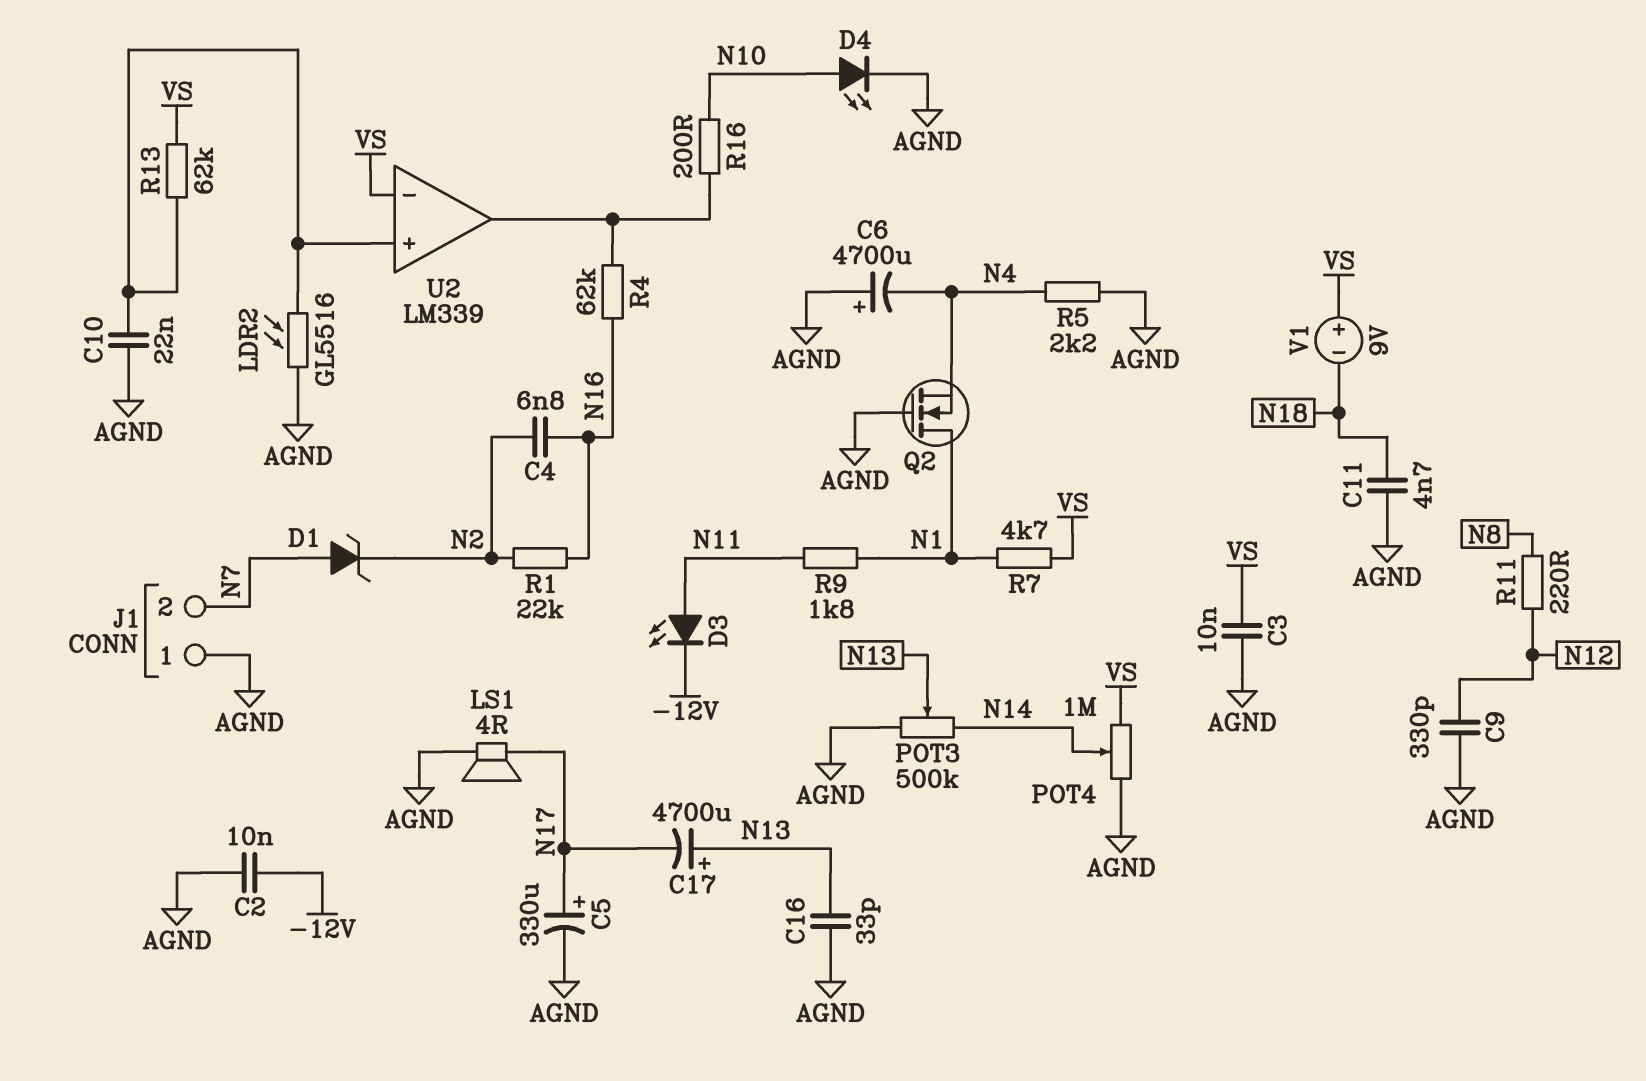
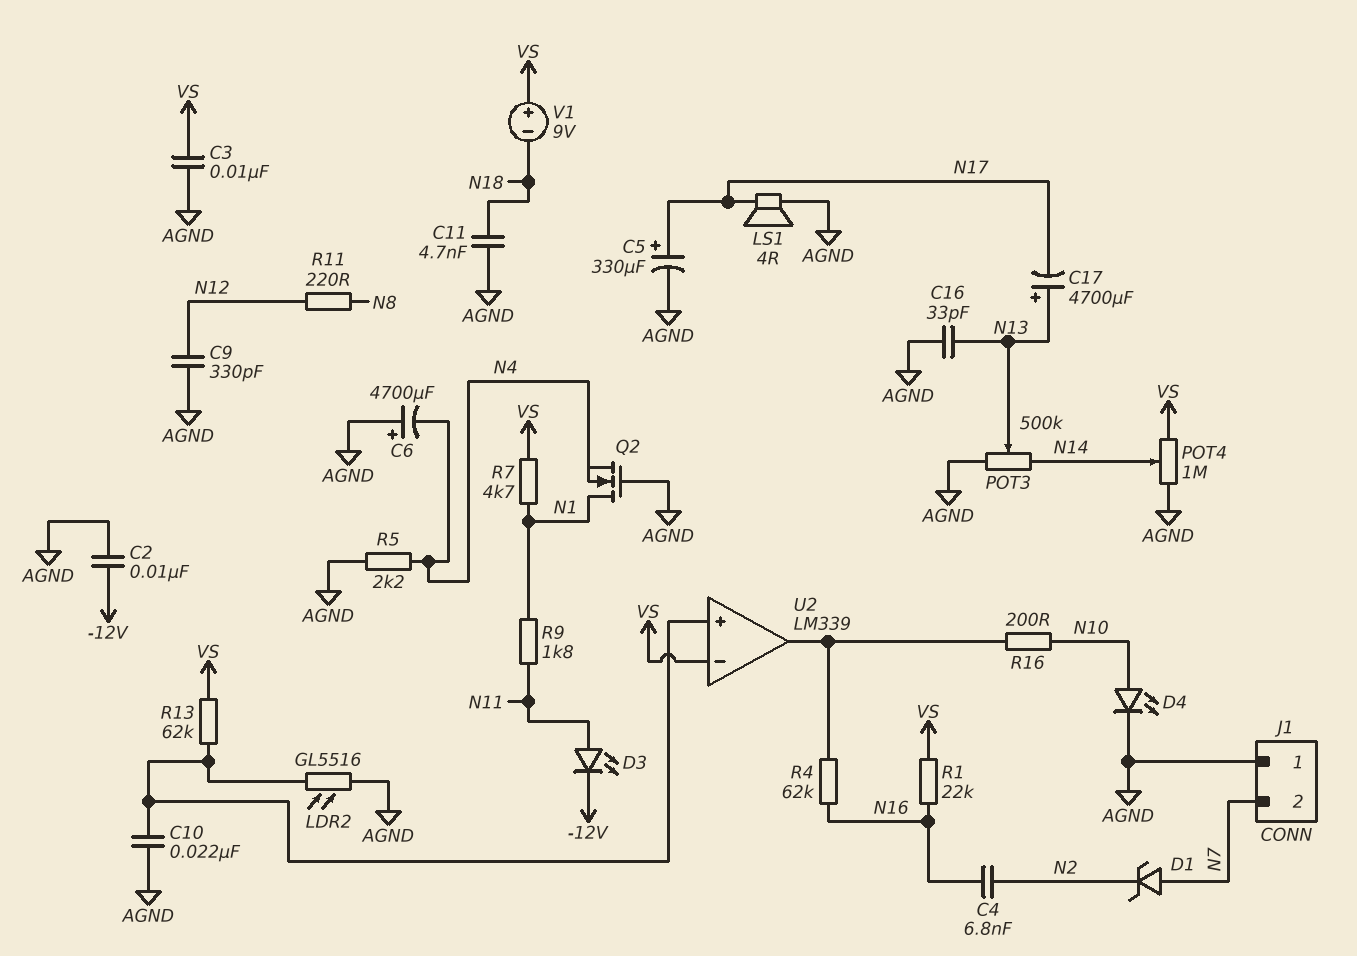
R1: 22k (N2, N16) -> 22k (N16, VS)

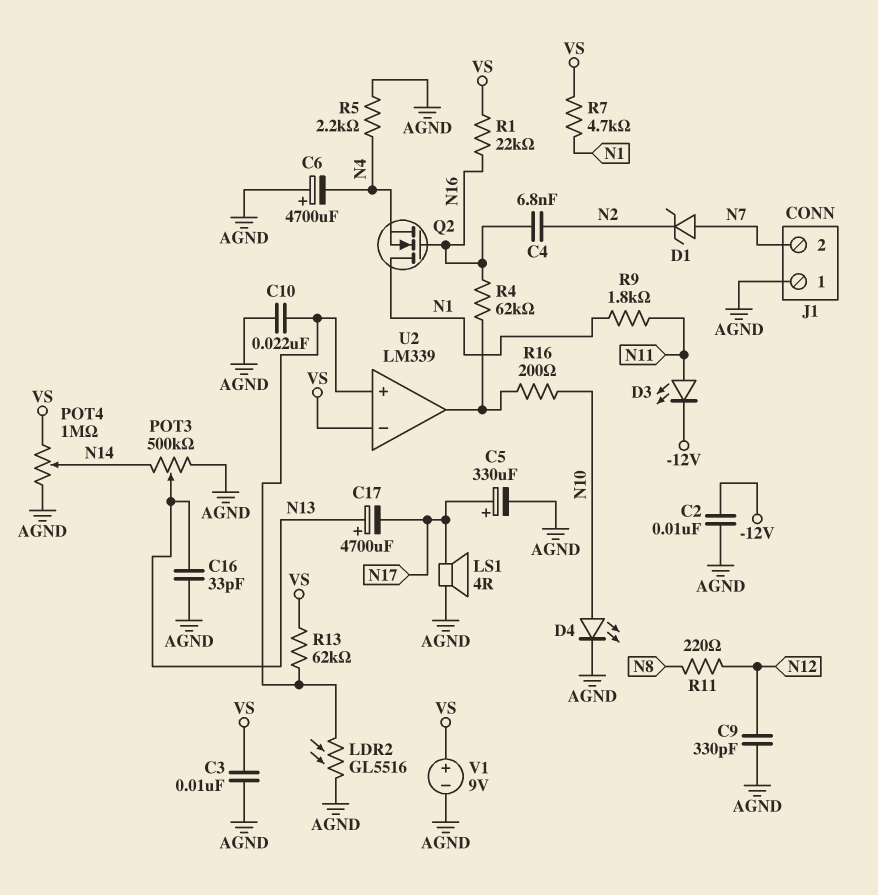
C11: 4.7nF (AGND, N18) -> none
Q2: NMOS (G AGND, D N1, S N4) -> NMOS (G N16, D N1, S N4)
V1: 9V (plus VS, minus N18) -> 9V (plus VS, minus AGND)

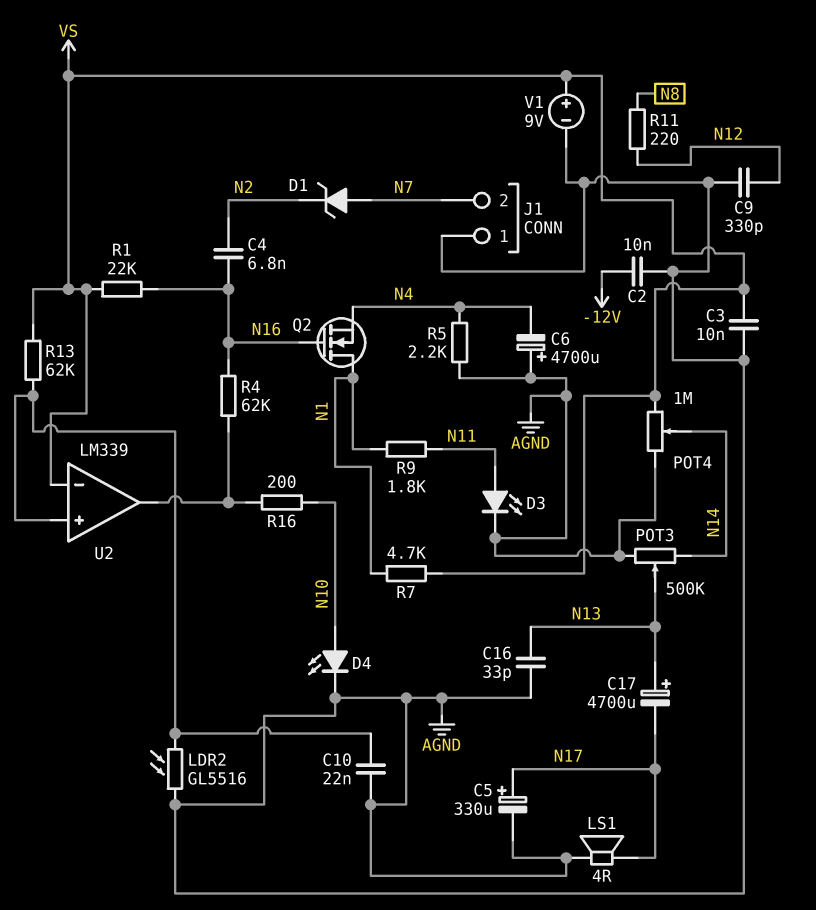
D3: LED (A N11, K -12V) -> LED (A N11, K AGND)

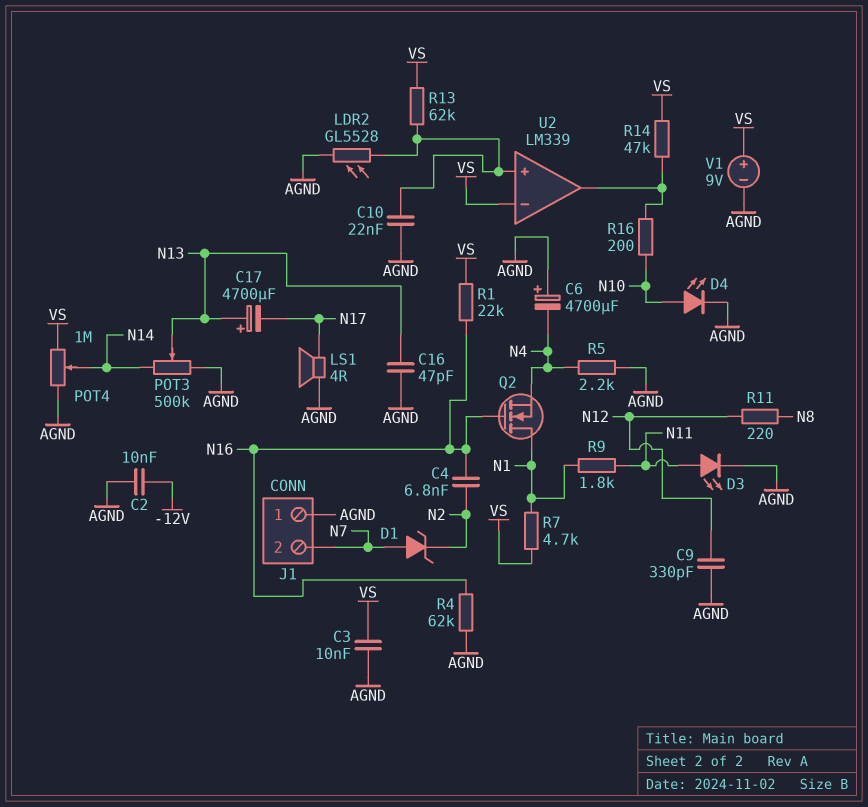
C5: 330uF (plus N17, minus AGND) -> none
C16: 33pF (AGND, N13) -> 47pF (AGND, N13)
LDR2: GL5516 (AGND, U2/in+) -> GL5528 (AGND, U2/in+)
R4: 62k (N16, U2/out) -> 62k (AGND, N16)
R14: none -> 47k (U2/out, VS)

